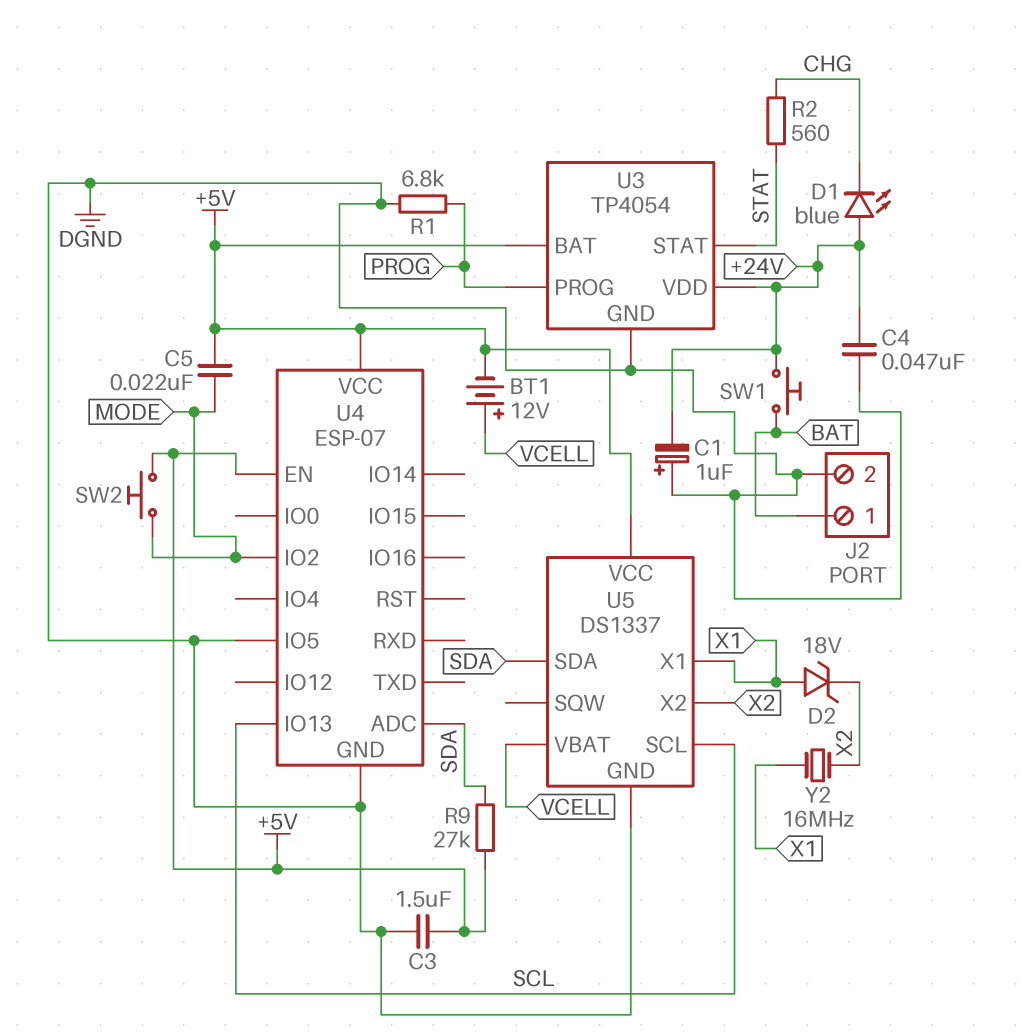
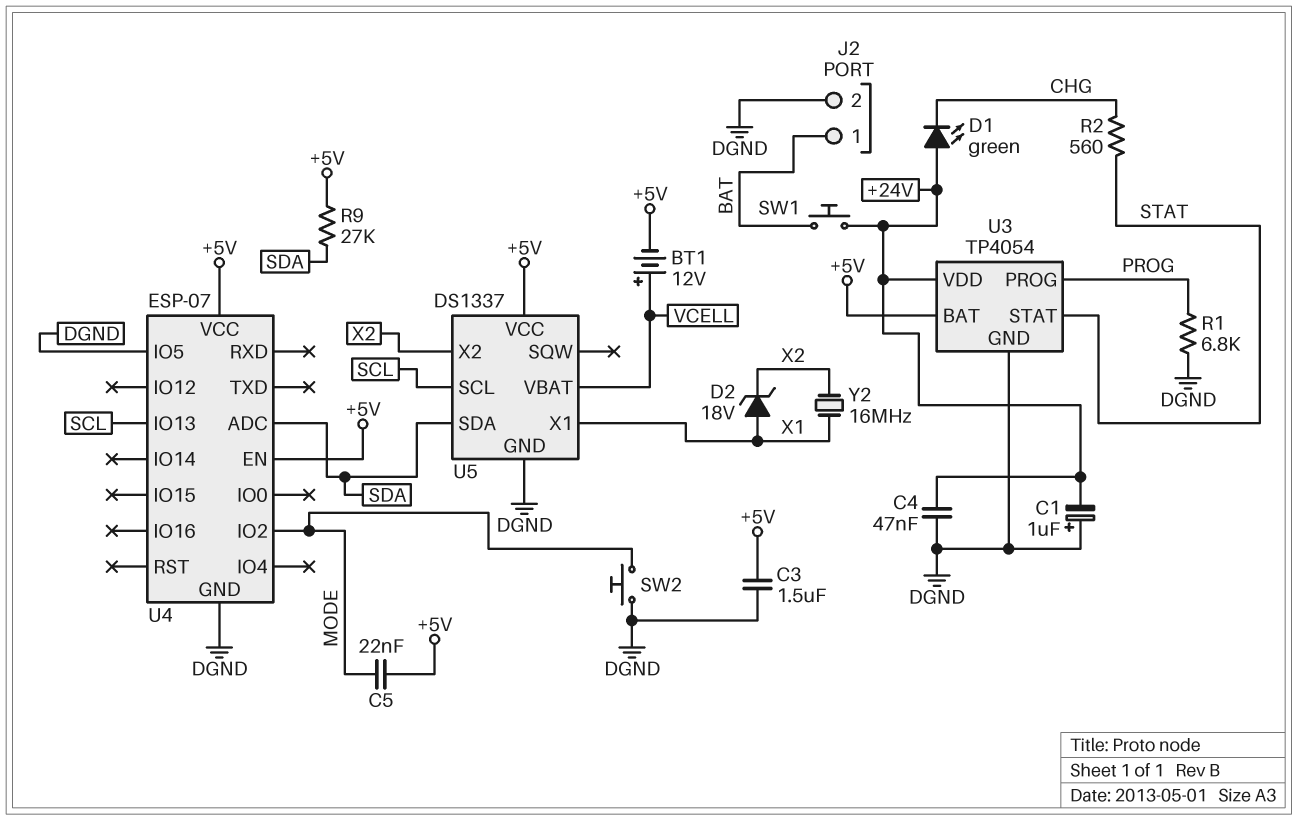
D1: LED blue (A +24V, K CHG) -> LED green (A +24V, K CHG)
SW2: button (+5V, MODE) -> button (DGND, MODE)

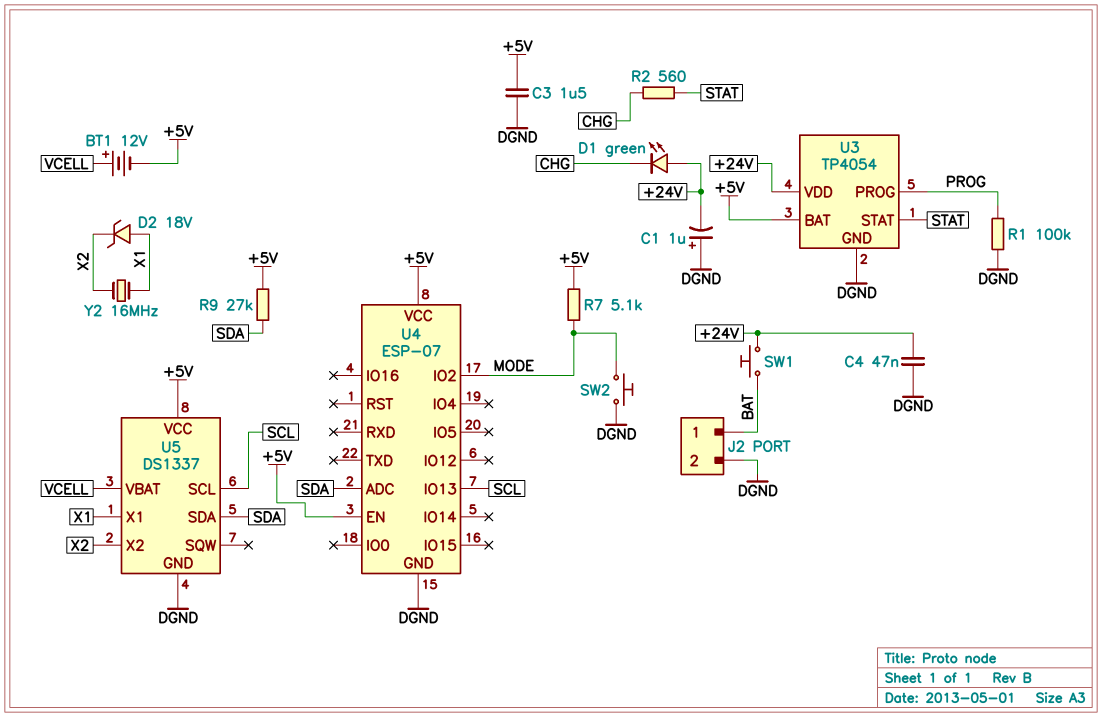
C5: 22nF (+5V, MODE) -> none
R1: 6.8k (DGND, PROG) -> 100k (DGND, PROG)
R7: none -> 5.1k (+5V, MODE)
U4 pin IO5: DGND -> none

